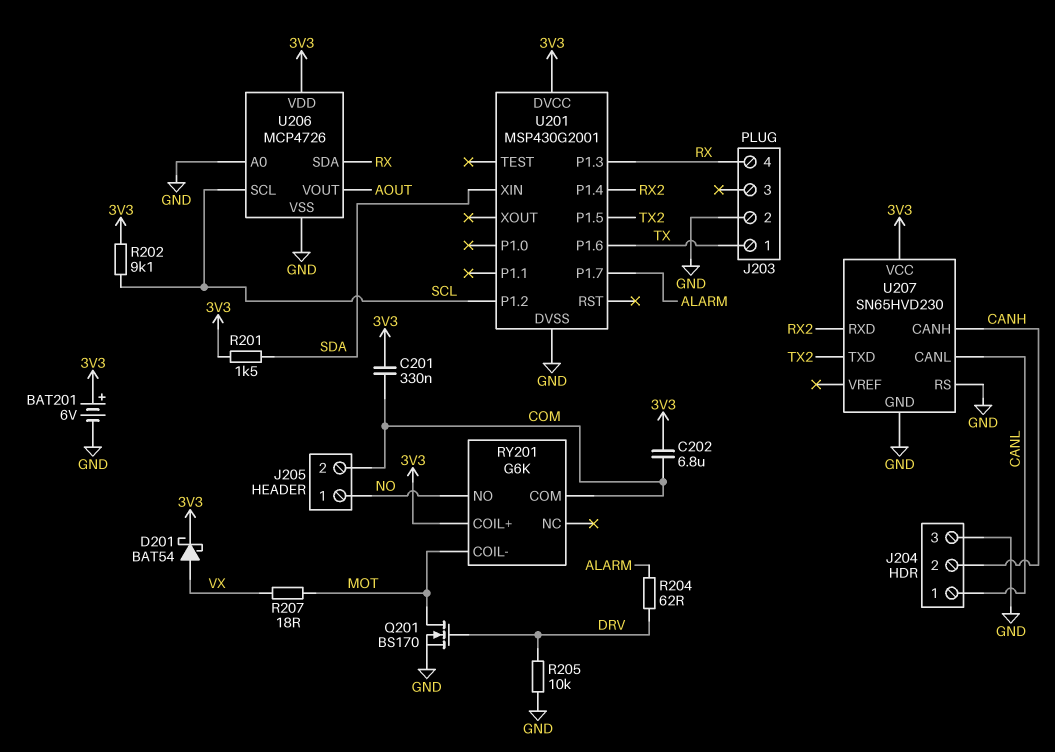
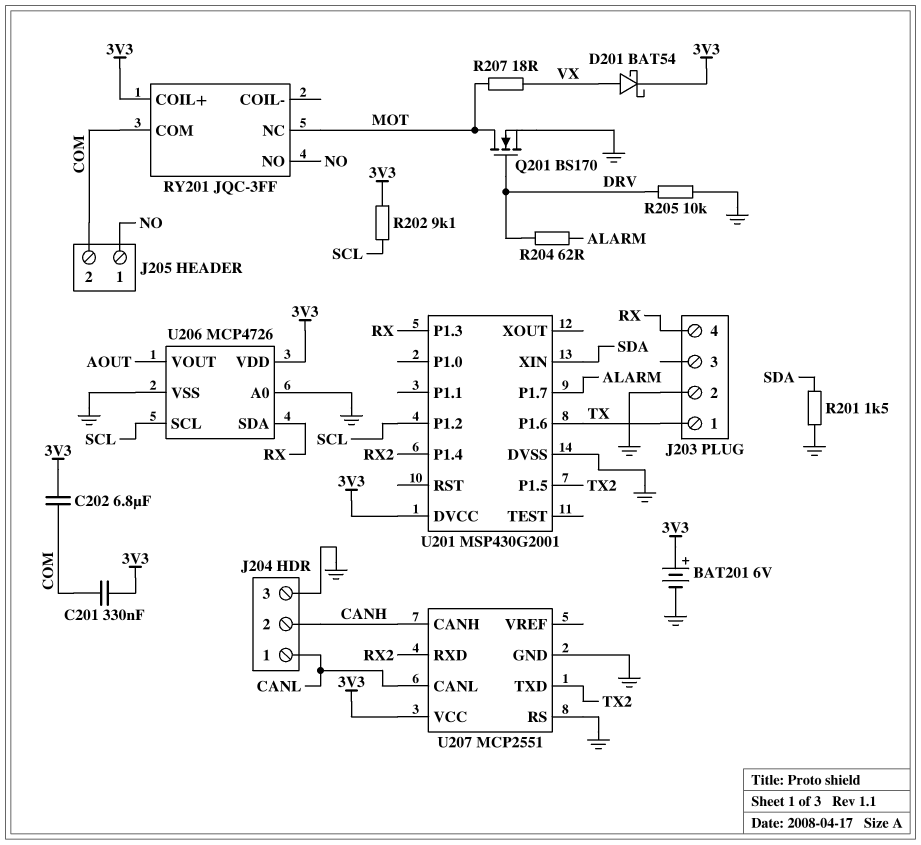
R201: 1.5k (3V3, SDA) -> 1.5k (GND, SDA)
RY201: G6K -> JQC-3FF
RY201 pin COIL-: MOT -> none
RY201 pin NC: none -> MOT
U207: SN65HVD230 -> MCP2551

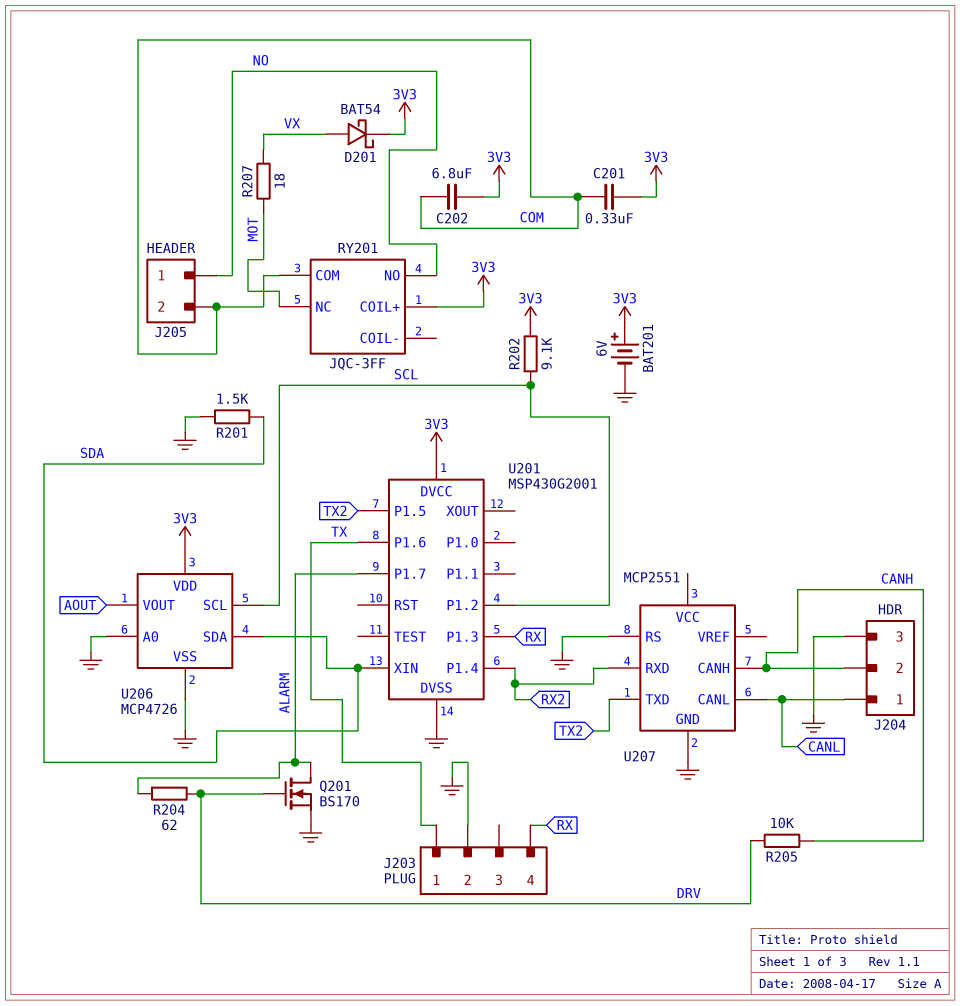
Q201: NMOS BS170 (G DRV, D MOT, S GND) -> NMOS BS170 (G DRV, D ALARM, S GND)
R205: 10k (DRV, GND) -> 10k (CANH, DRV)
U206 pin SDA: RX -> SDA
U207 pin VCC: 3V3 -> none

